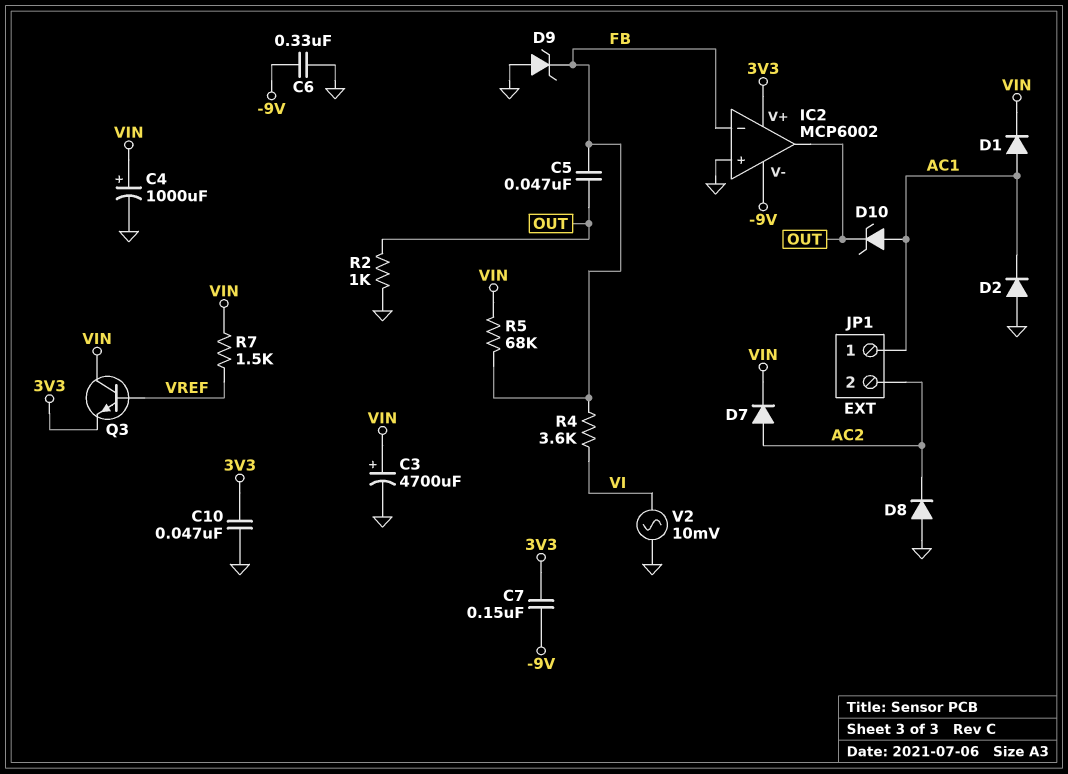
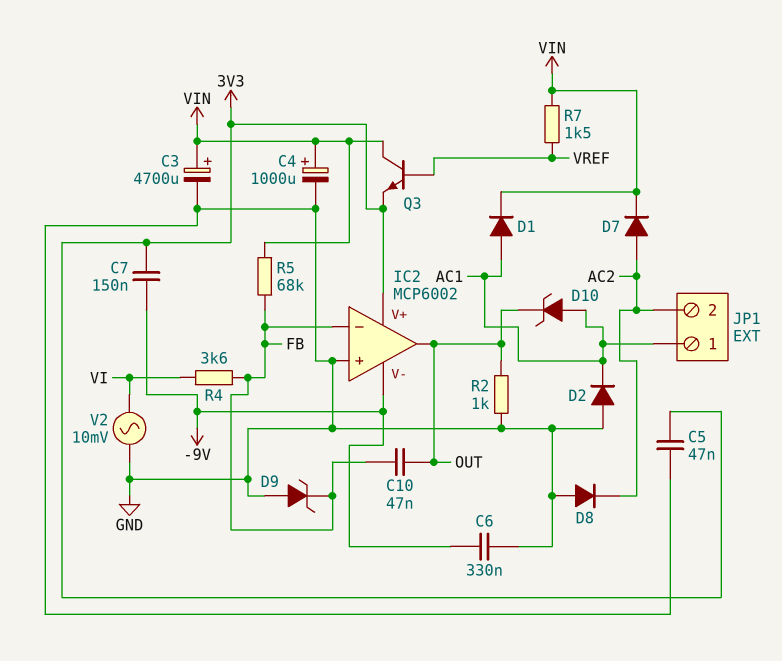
C5: 47nF (FB, OUT) -> 47nF (3V3, GND)
C10: 47nF (3V3, GND) -> 47nF (FB, OUT)

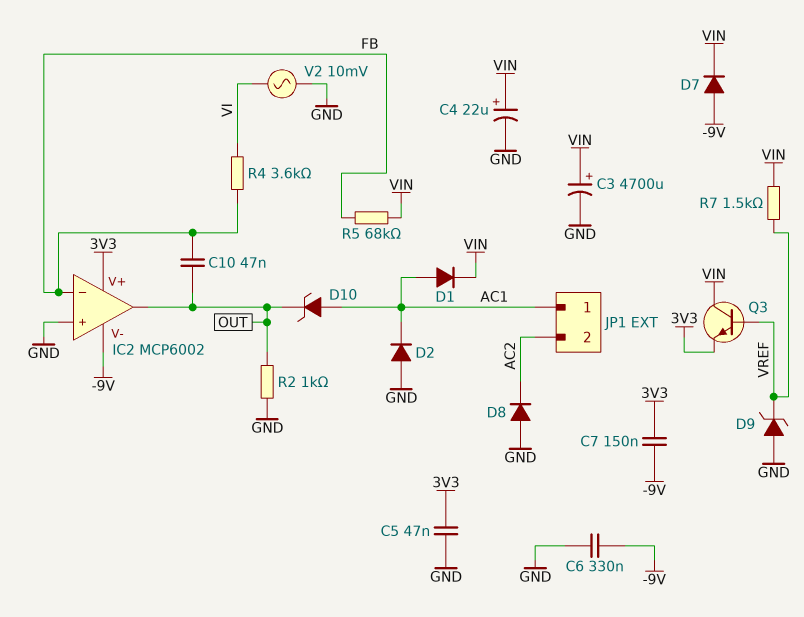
C4: 1000uF (plus VIN, minus GND) -> 22uF (plus VIN, minus GND)
D7: diode (A AC2, K VIN) -> diode (A -9V, K VIN)
D9: zener (A GND, K FB) -> zener (A GND, K VREF)

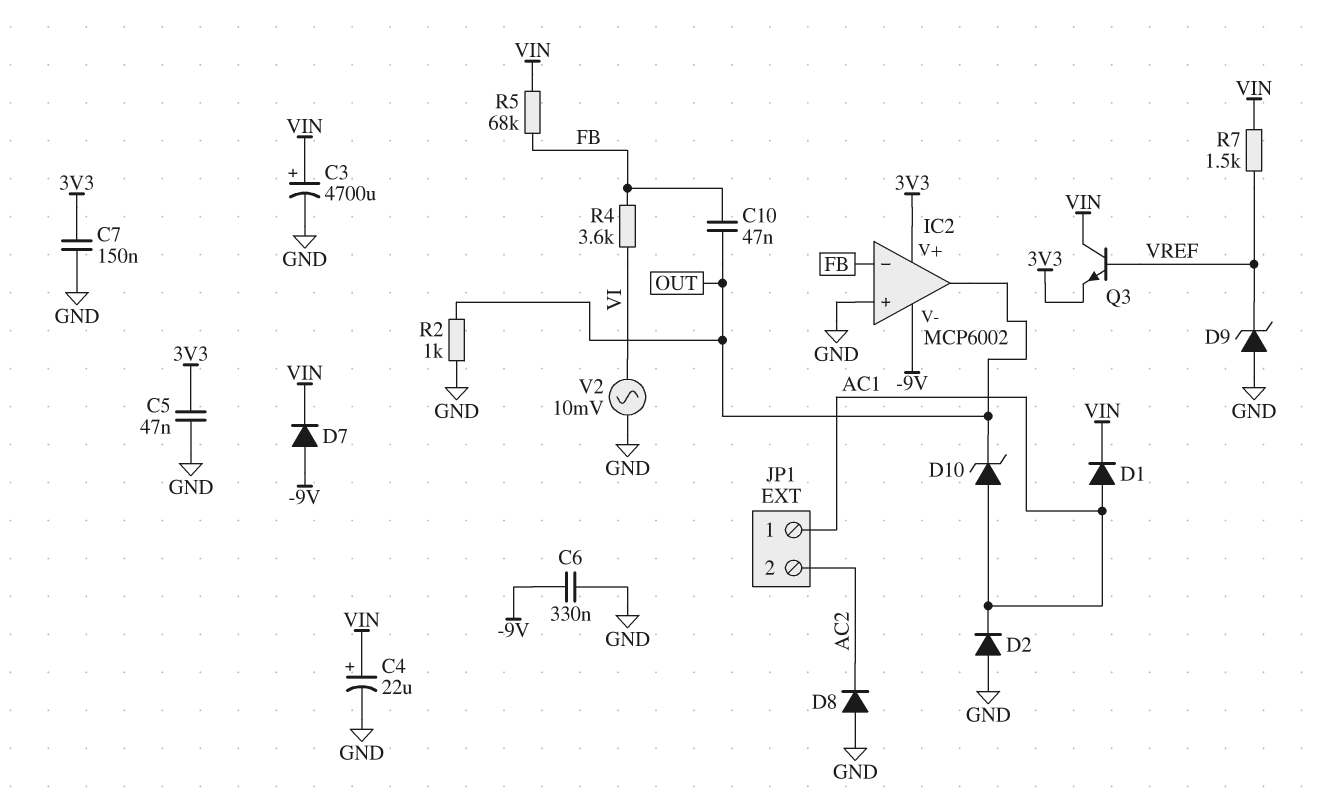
C7: 150nF (-9V, 3V3) -> 150nF (3V3, GND)

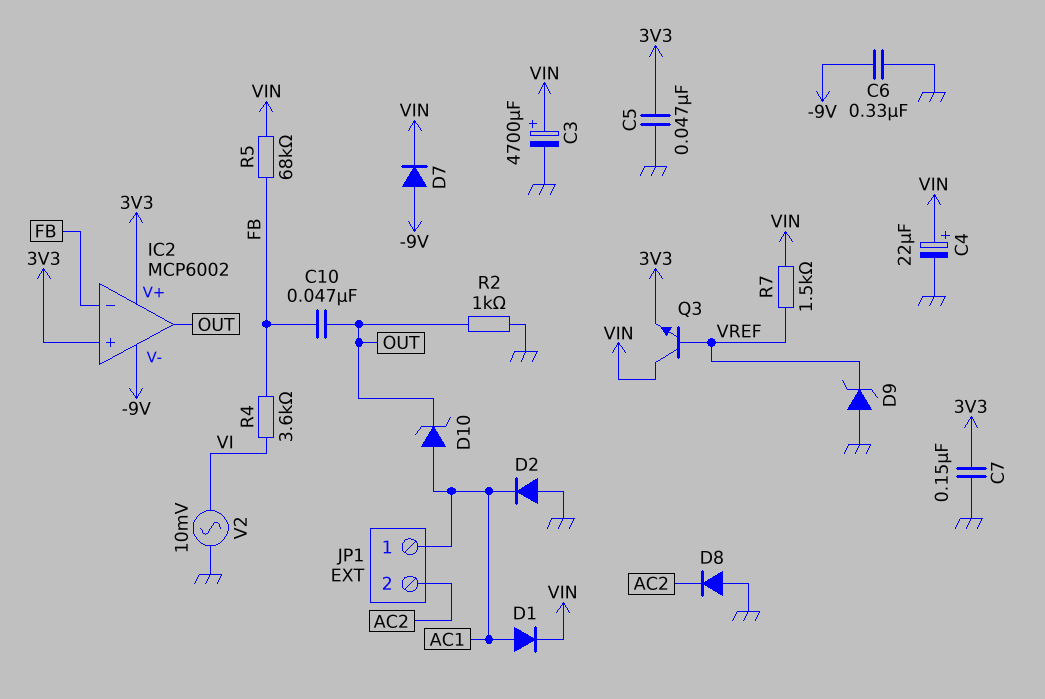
IC2 pin in+: GND -> 3V3

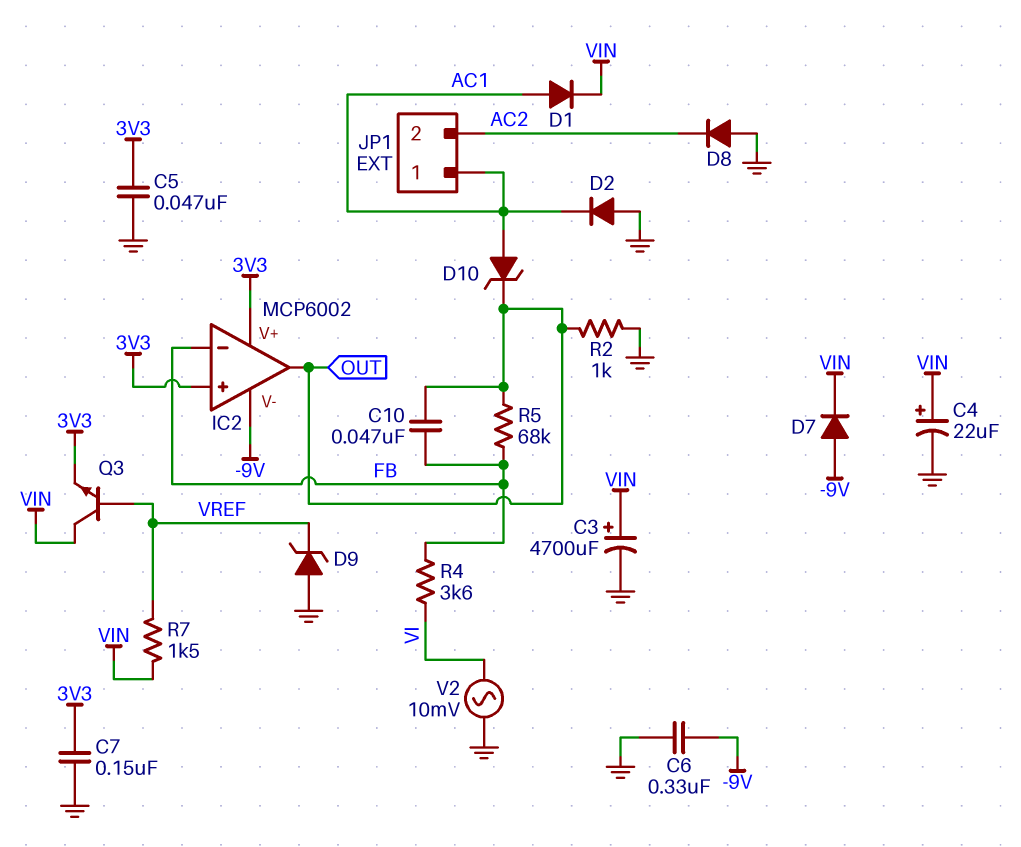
R5: 68k (FB, VIN) -> 68k (FB, OUT)

